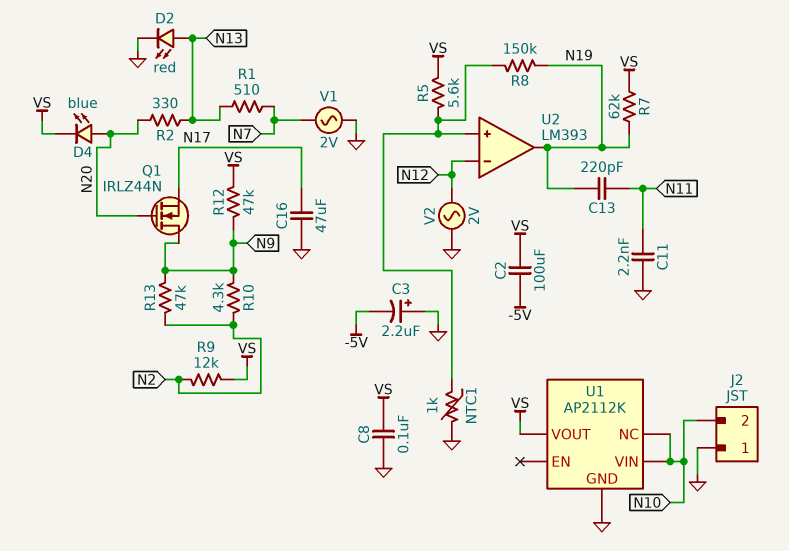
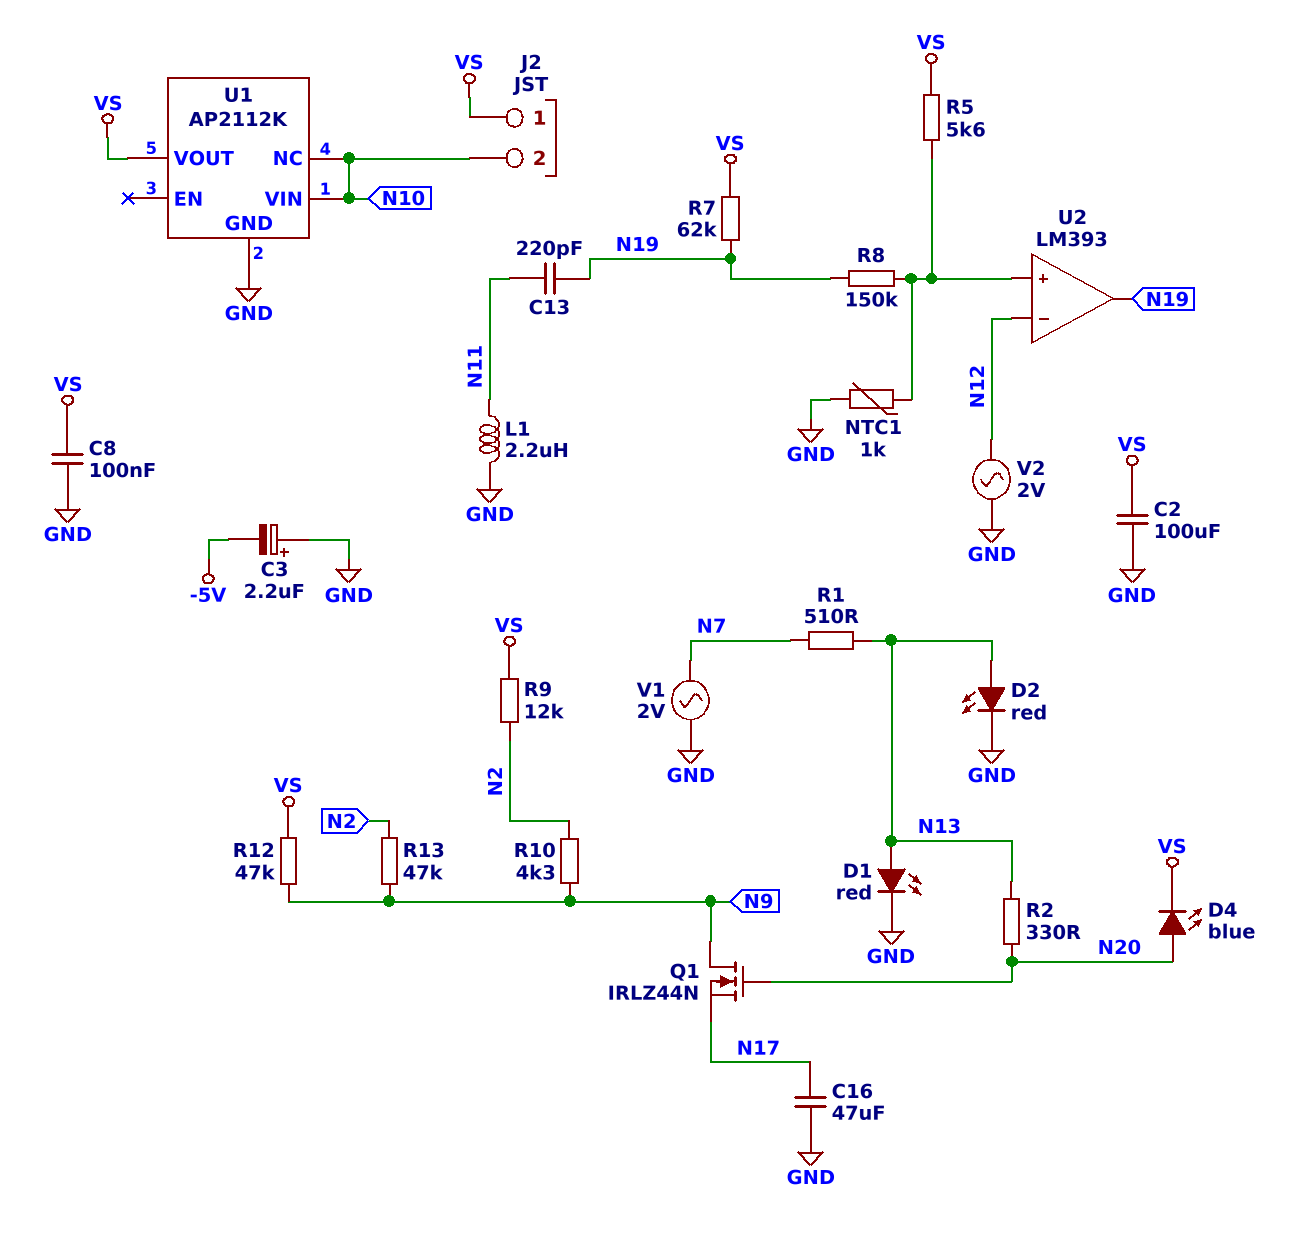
C2: 100uF (-5V, VS) -> 100uF (GND, VS)
C11: 2.2nF (GND, N11) -> none
D1: none -> LED red (A N13, K GND)
J2 pin 1: GND -> VS
L1: none -> 2.2uH (GND, N11)

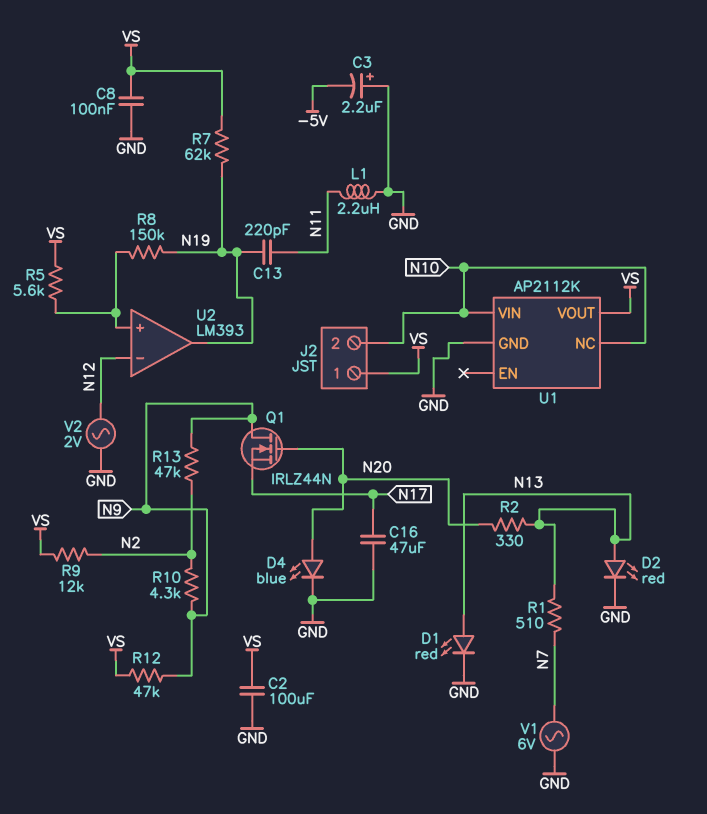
D4: LED blue (A N20, K VS) -> LED blue (A N20, K GND)
NTC1: 1k (GND, U2/in+) -> none
V1: AC 2V (GND, N7) -> AC 6V (GND, N7)

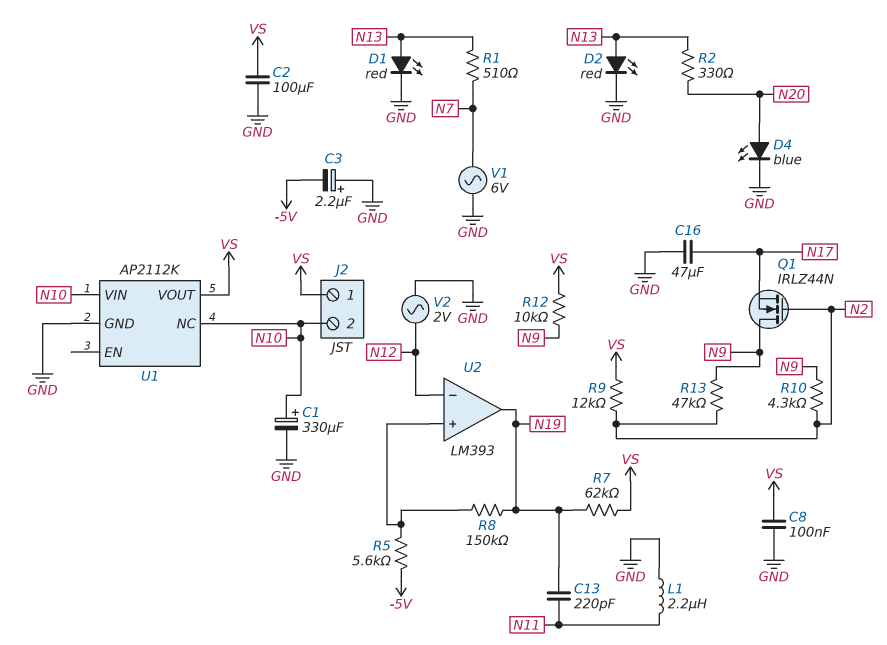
C1: none -> 330uF (plus N10, minus GND)
Q1: NMOS IRLZ44N (G N20, D N9, S N17) -> NMOS IRLZ44N (G N2, D N9, S N17)
R5: 5.6k (U2/in+, VS) -> 5.6k (-5V, U2/in+)
R12: 47k (N9, VS) -> 10k (N9, VS)

